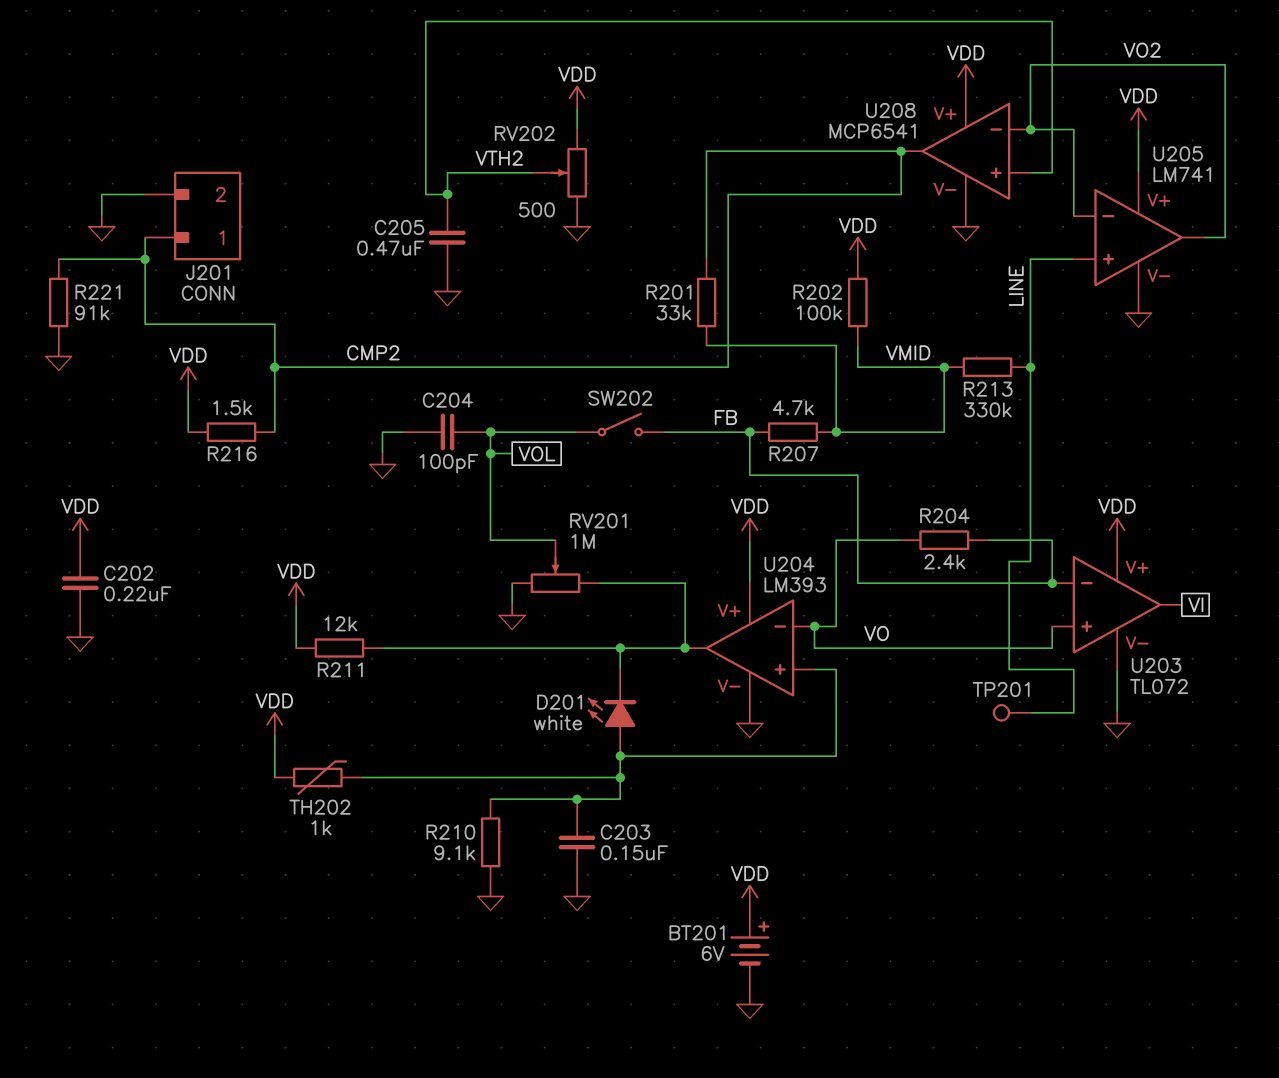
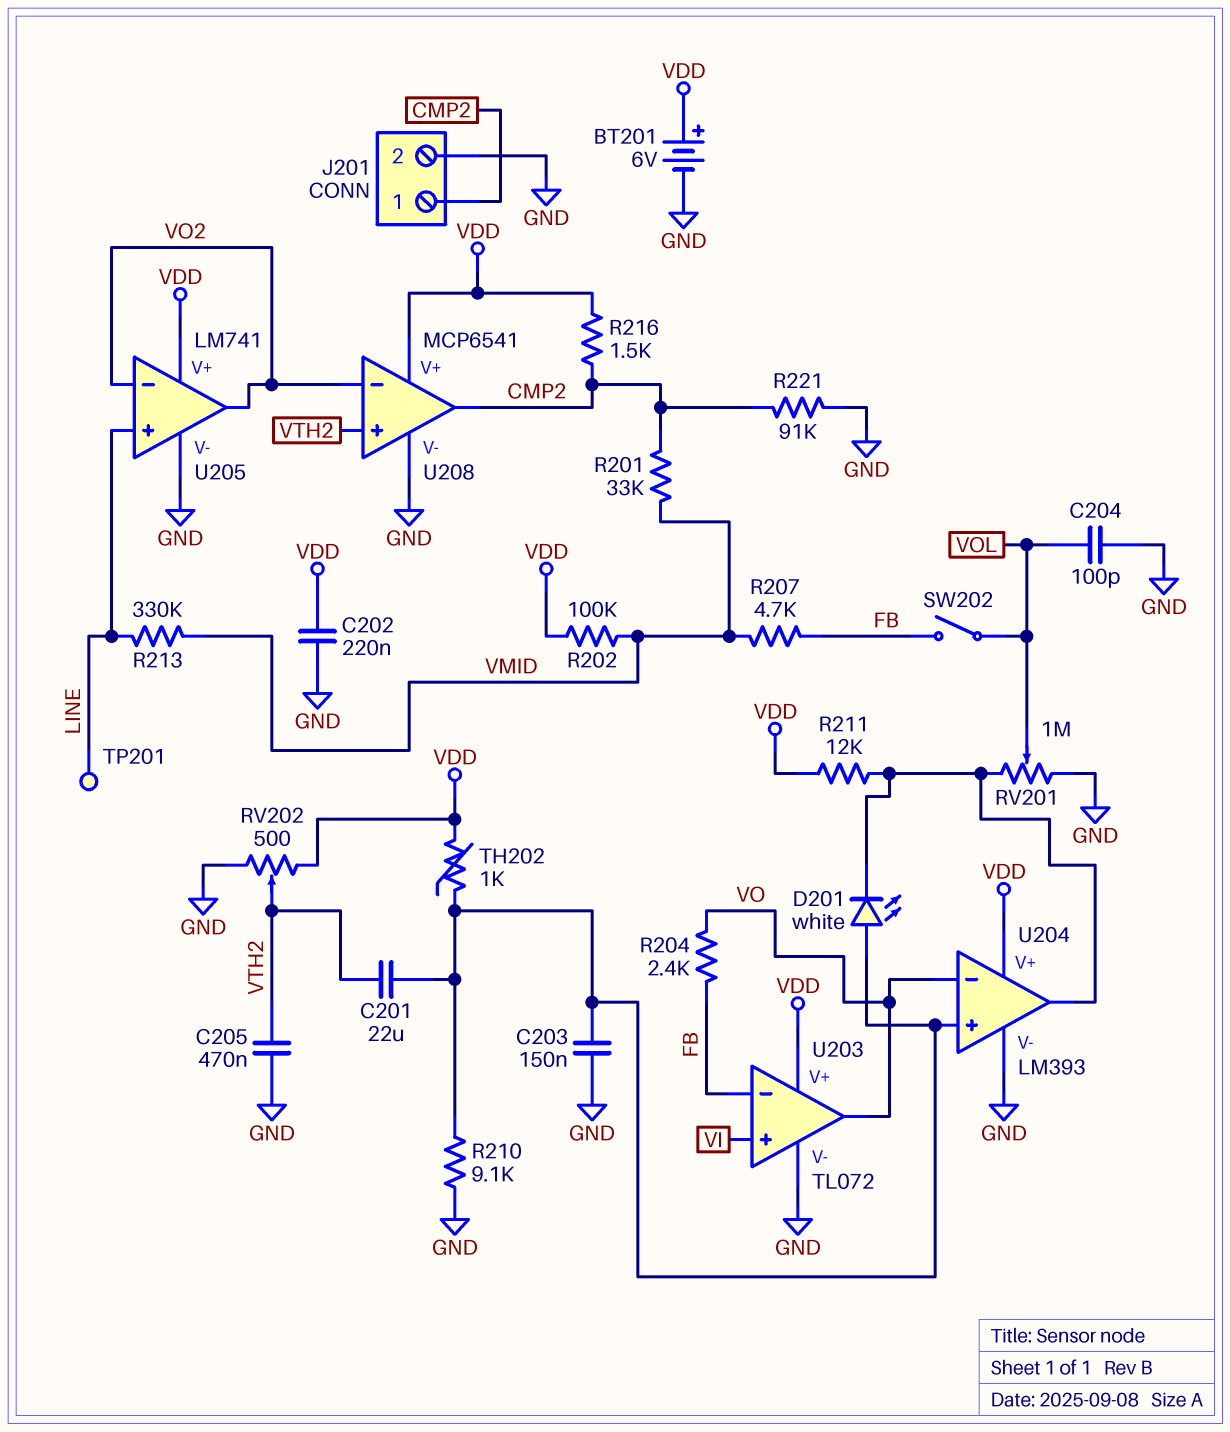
C201: none -> 22uF (U204/in+, VTH2)
U203 pin in+: VO -> VI
U203 pin out: VI -> VO

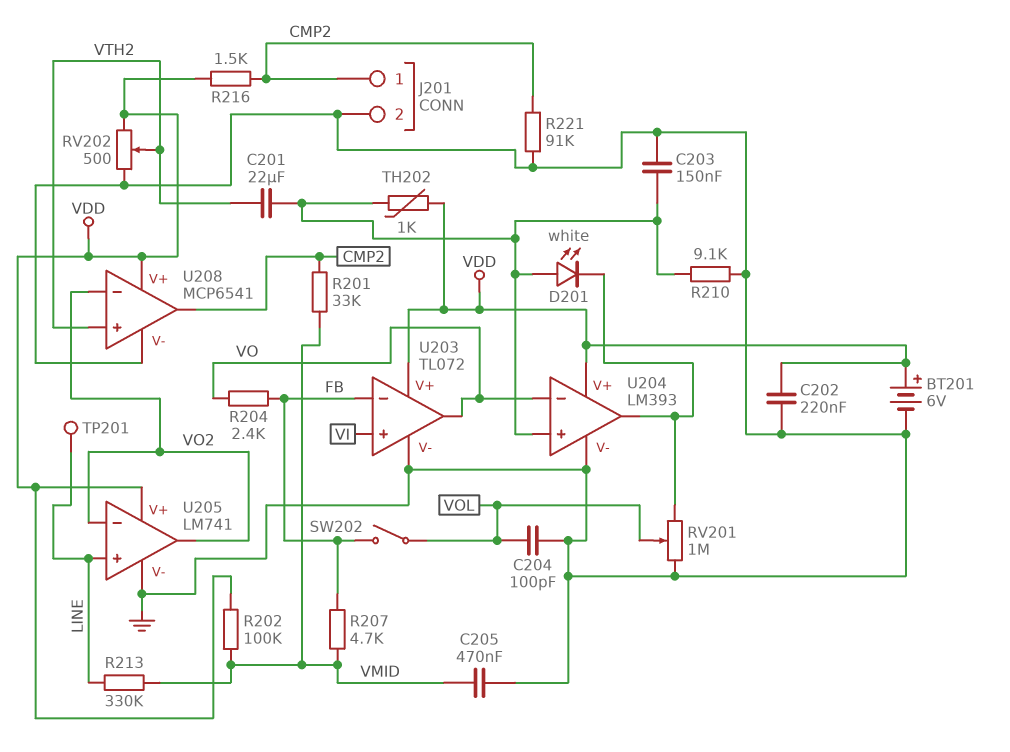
C205: 470nF (GND, VTH2) -> 470nF (GND, VMID)
R211: 12k (U204/out, VDD) -> none

